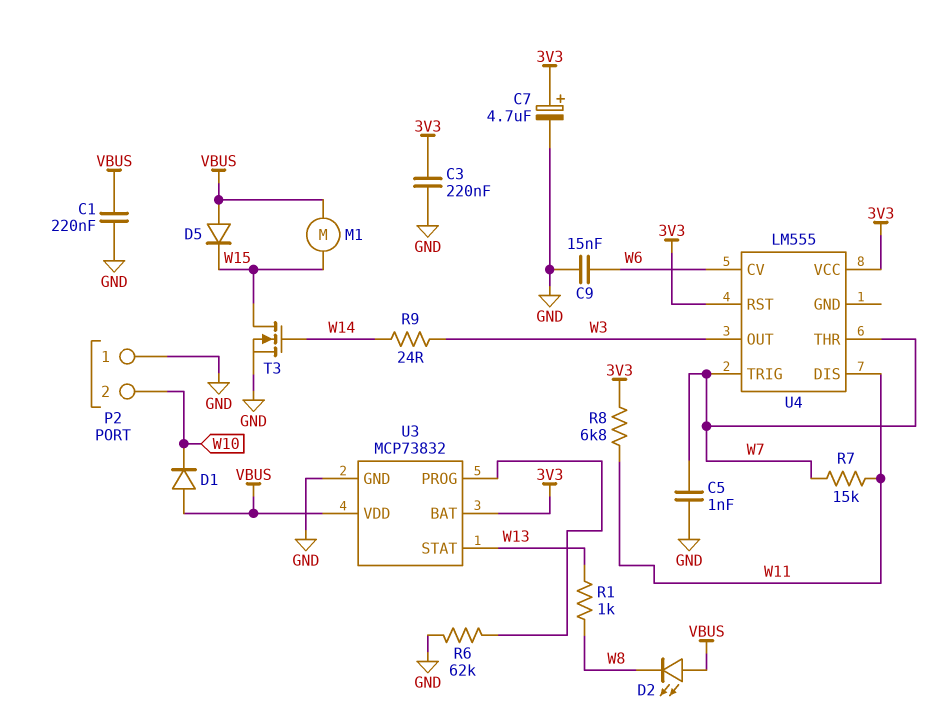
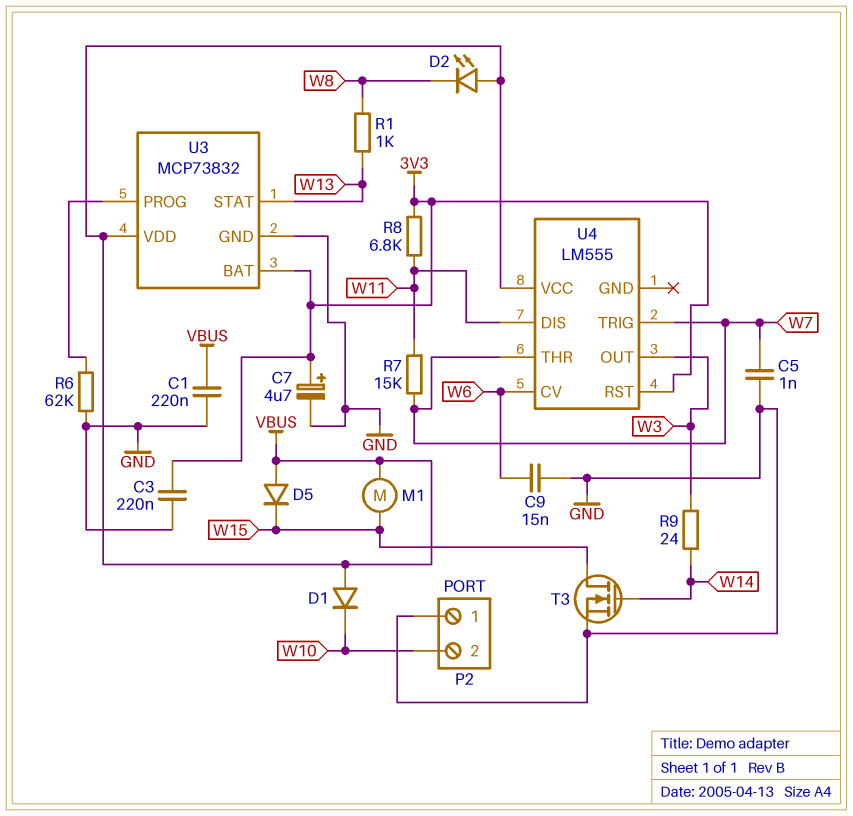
U4 pin VCC: 3V3 -> VBUS

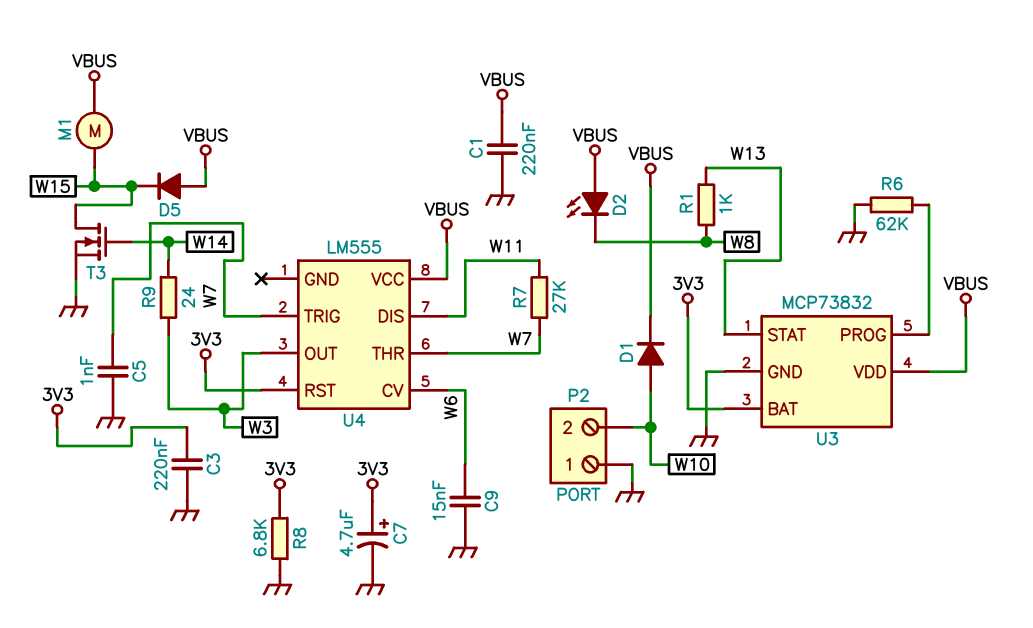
D1: diode (A VBUS, K W10) -> diode (A W10, K VBUS)
R7: 15k (W7, W11) -> 27k (W7, W11)
R8: 6.8k (3V3, W11) -> 6.8k (3V3, GND)

